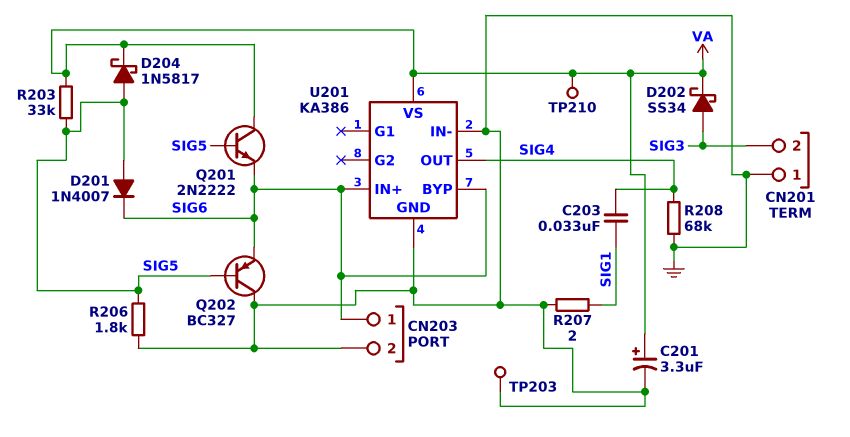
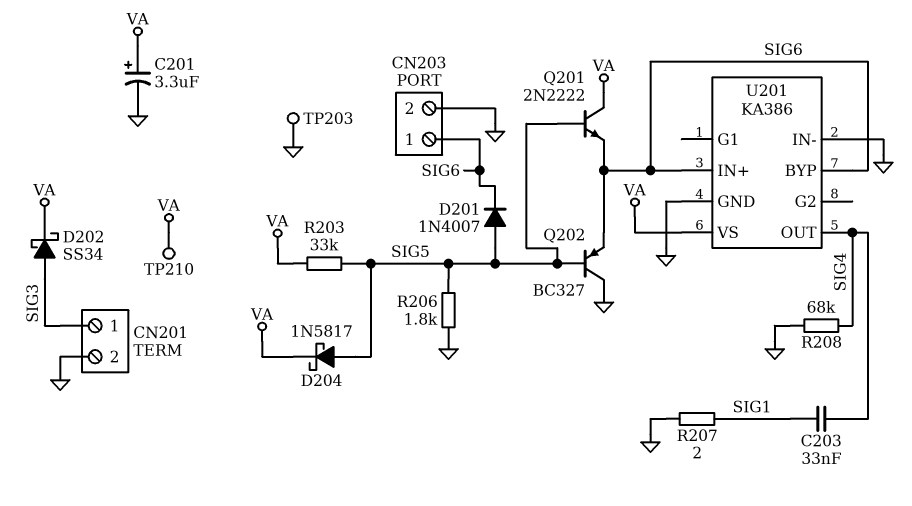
CN201 pin 1: GND -> SIG3
CN201 pin 2: SIG3 -> GND

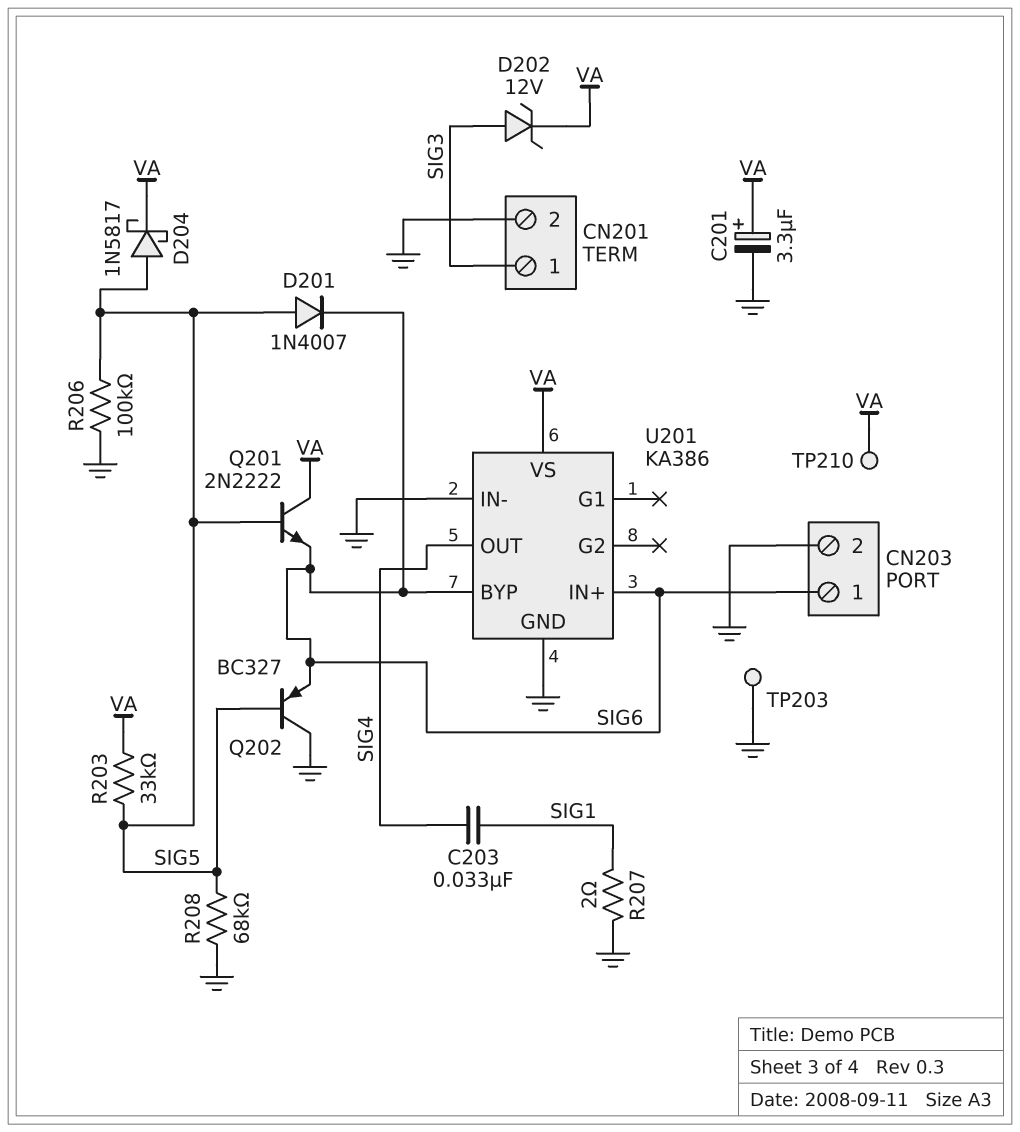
D202: schottky SS34 (A SIG3, K VA) -> zener 12V (A SIG3, K VA)
R206: 1.8k (GND, SIG5) -> 100k (GND, SIG5)
R208: 68k (GND, SIG4) -> 68k (GND, SIG5)

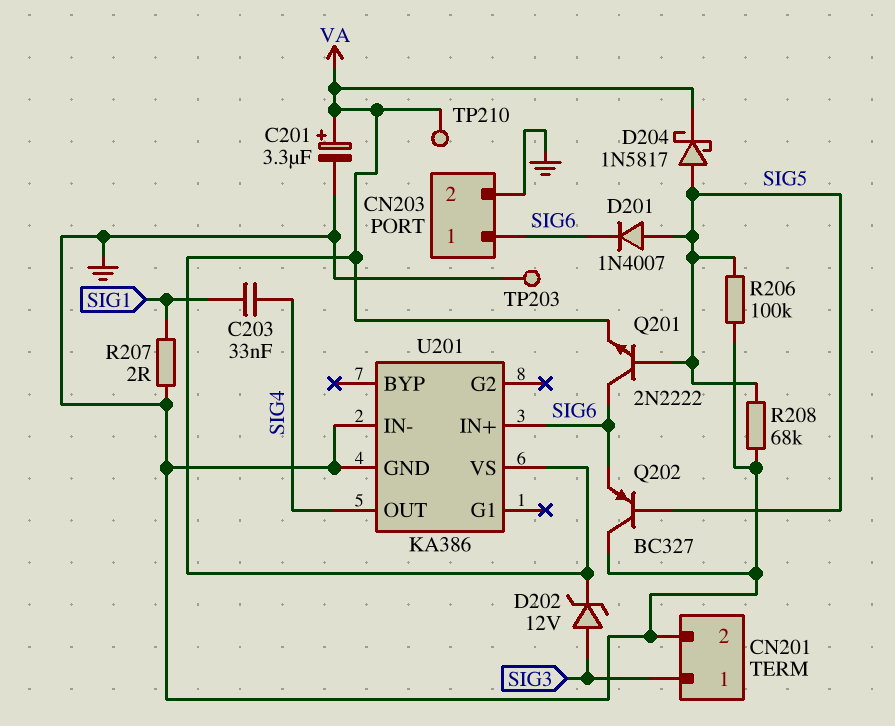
Q201: NPN 2N2222 (B SIG5, C VA, E SIG6) -> NPN 2N2222 (B SIG5, C SIG6, E VA)
R203: 33k (SIG5, VA) -> none
U201 pin BYP: SIG6 -> none

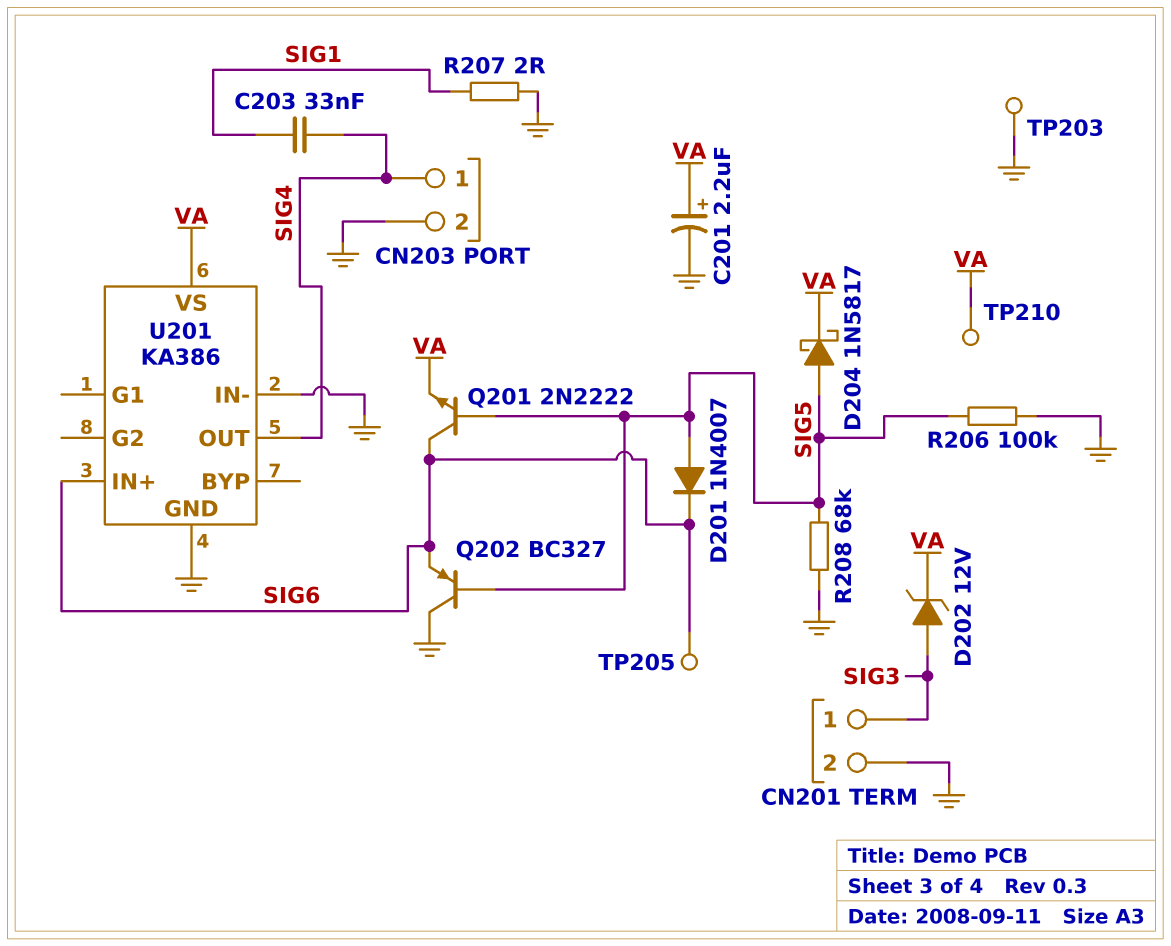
C201: 3.3uF (plus VA, minus GND) -> 2.2uF (plus VA, minus GND)
CN203 pin 1: SIG6 -> SIG4
TP205: none -> test point (SIG6)

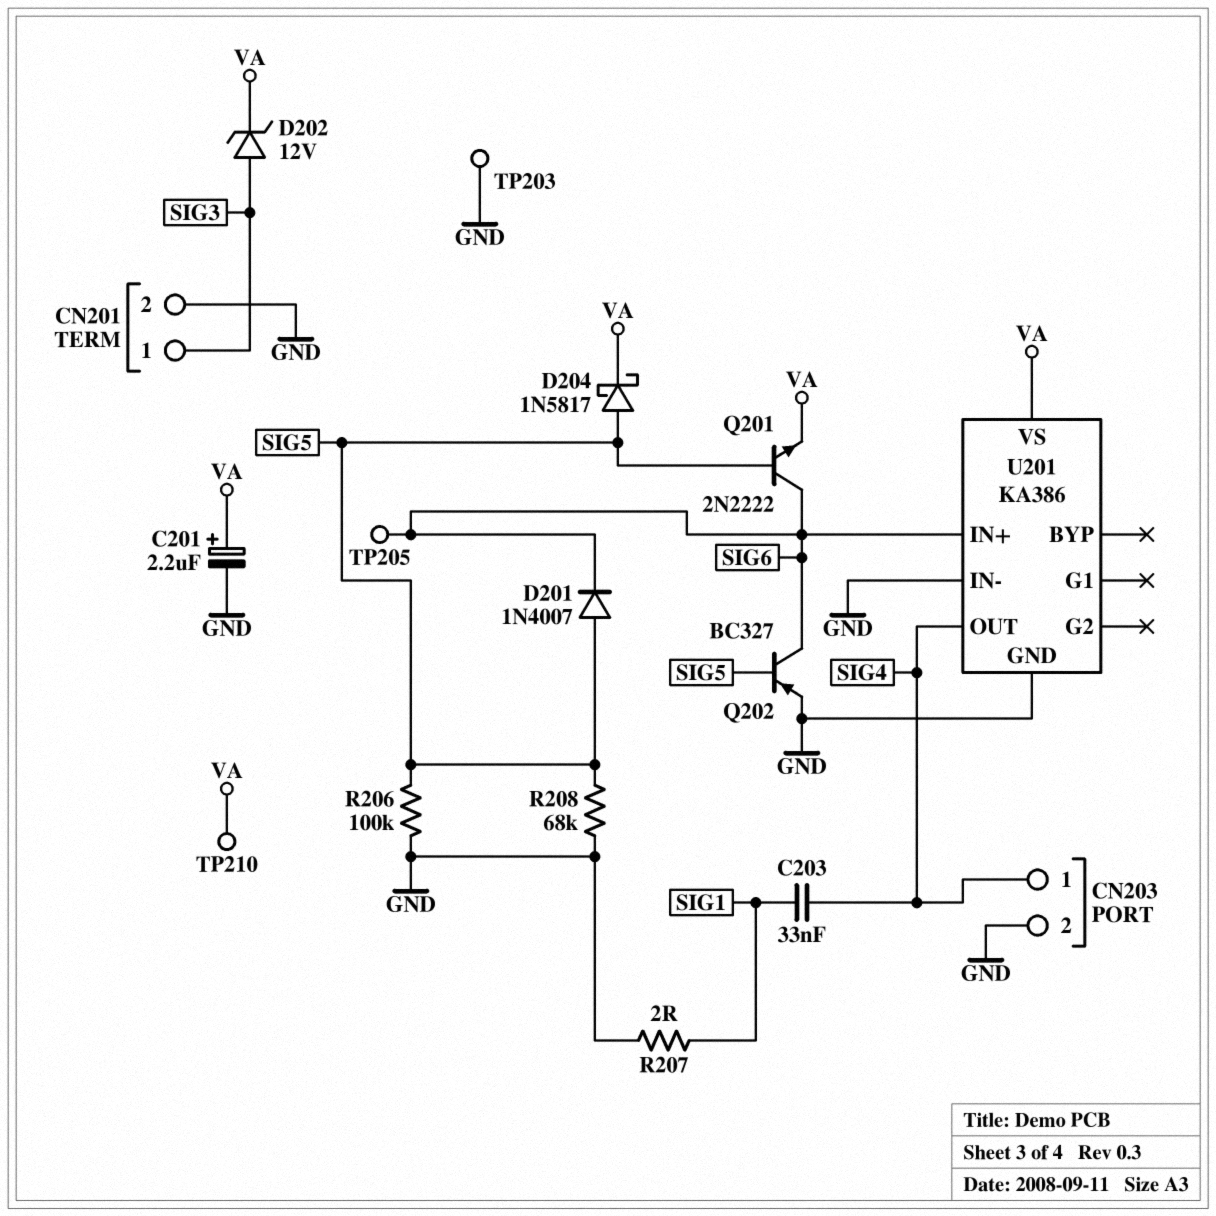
Q202: PNP BC327 (B SIG5, C GND, E SIG6) -> PNP BC327 (B SIG5, C SIG6, E GND)

